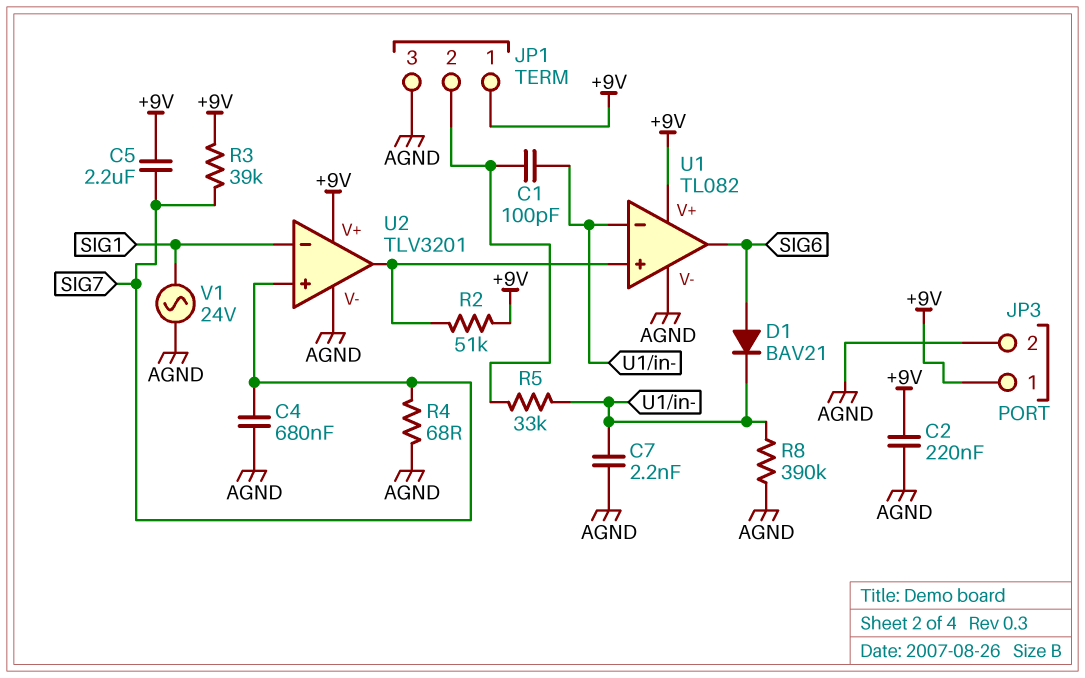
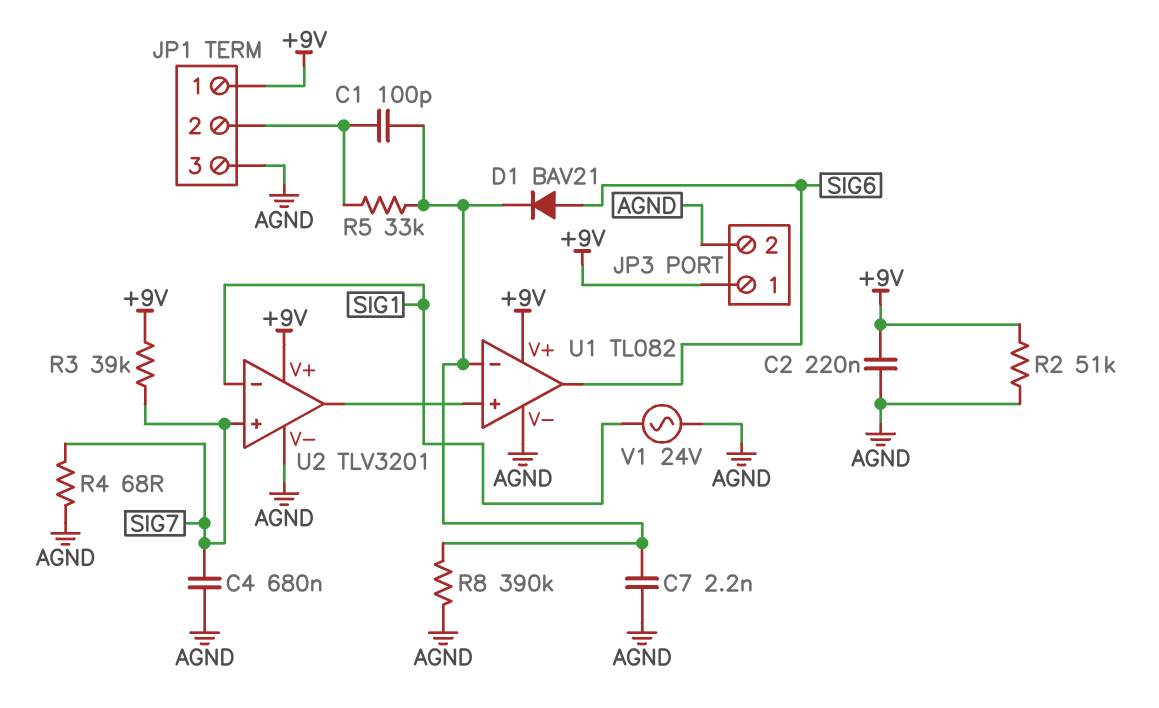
C5: 2.2uF (+9V, SIG7) -> none
R2: 51k (+9V, U1/in+) -> 51k (+9V, AGND)

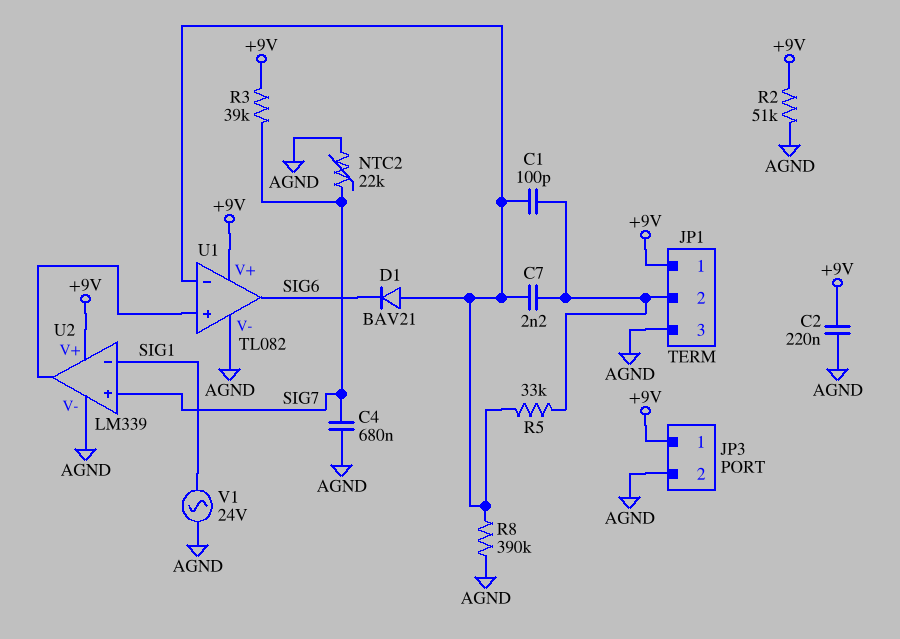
C7: 2.2nF (AGND, U1/in-) -> 2.2nF (JP1/2, U1/in-)
D1: diode BAV21 (A SIG6, K U1/in-) -> diode BAV21 (A U1/in-, K SIG6)
NTC2: none -> 22k (AGND, SIG7)
R4: 68 (AGND, SIG7) -> none
U2: TLV3201 -> LM339

